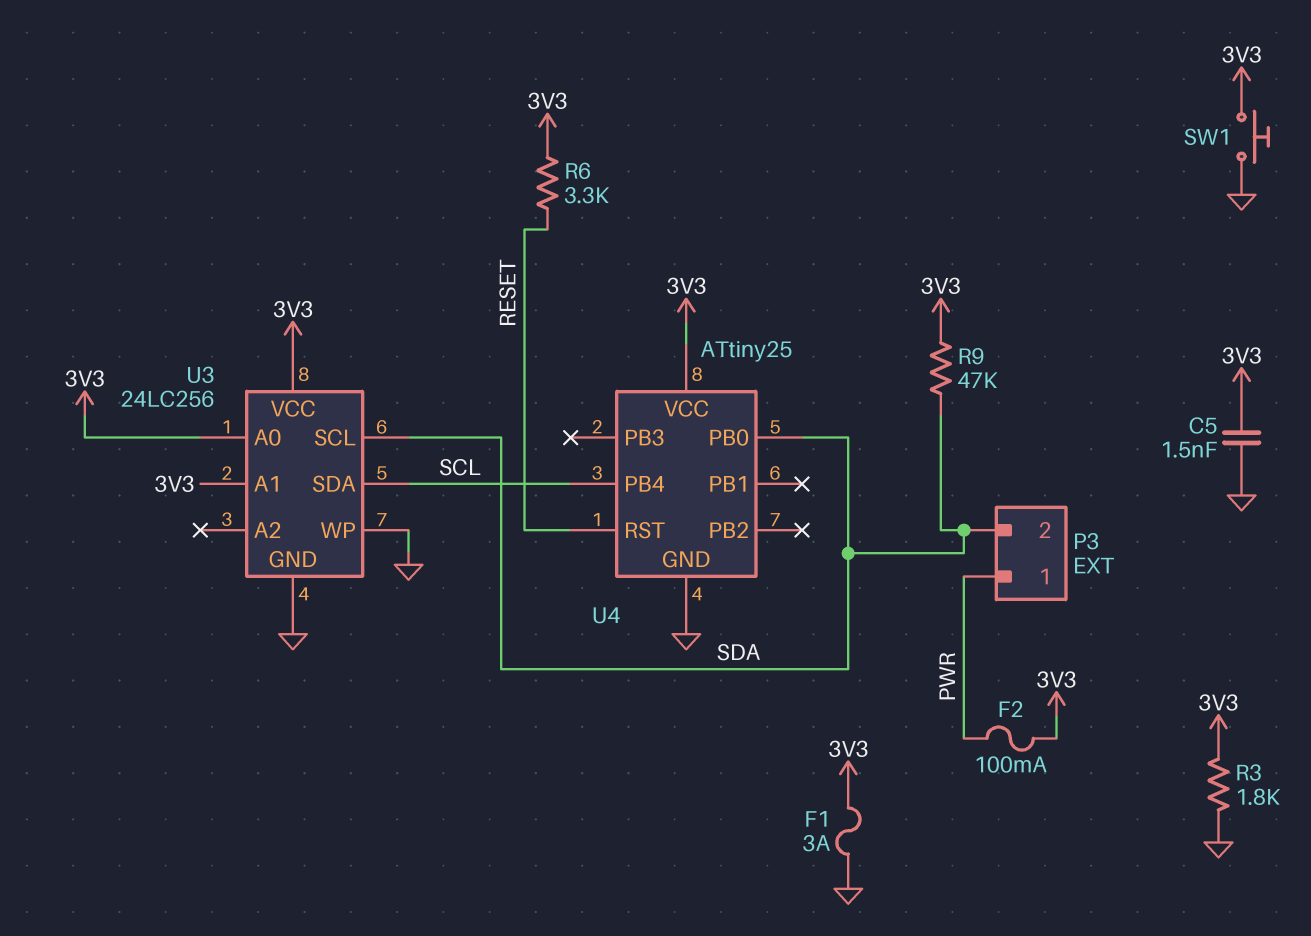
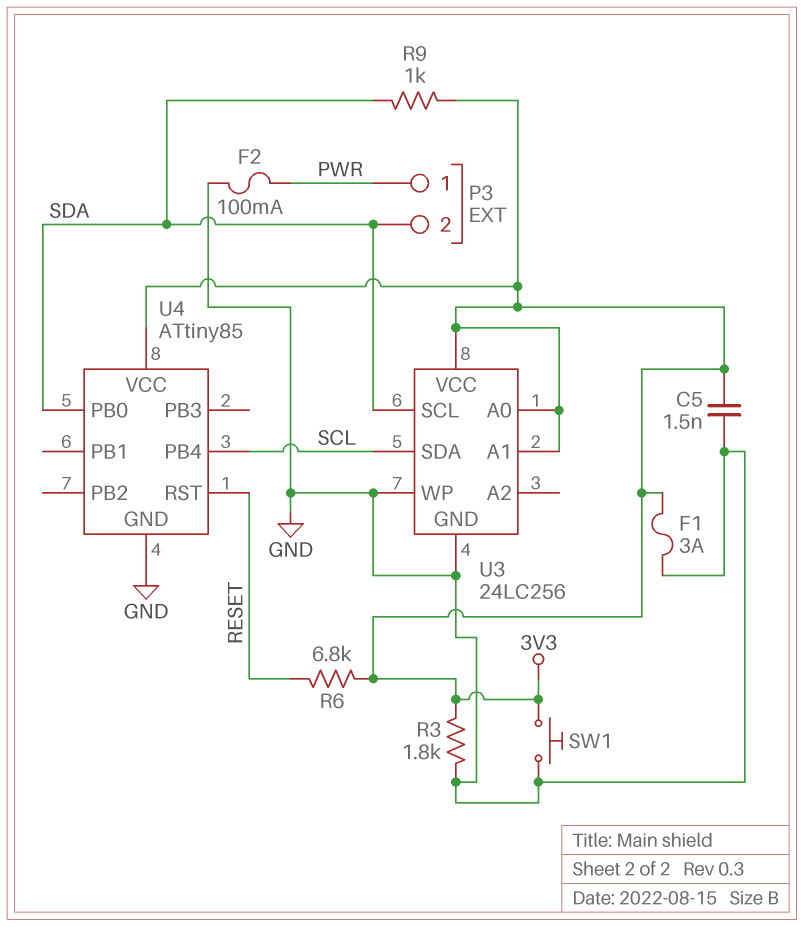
F2: 100mA (3V3, PWR) -> 100mA (GND, PWR)
R6: 3.3k (3V3, RESET) -> 6.8k (3V3, RESET)
R9: 47k (3V3, SDA) -> 1k (3V3, SDA)
U4: ATtiny25 -> ATtiny85

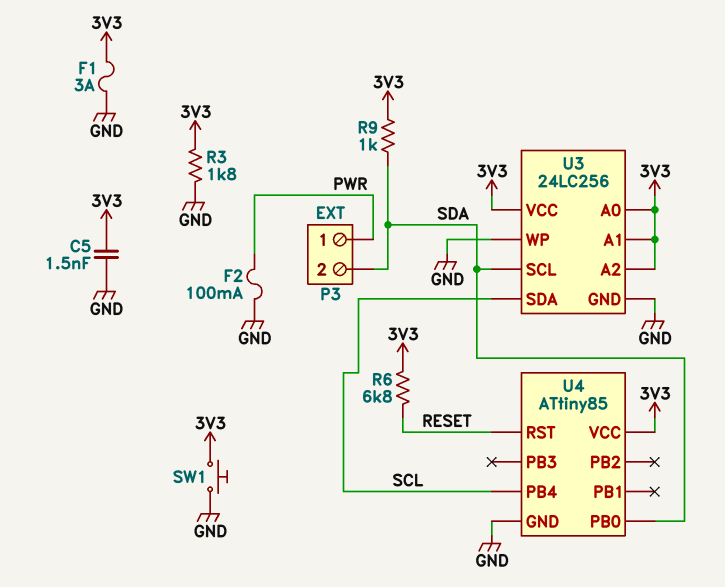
U3 pin A2: none -> 3V3

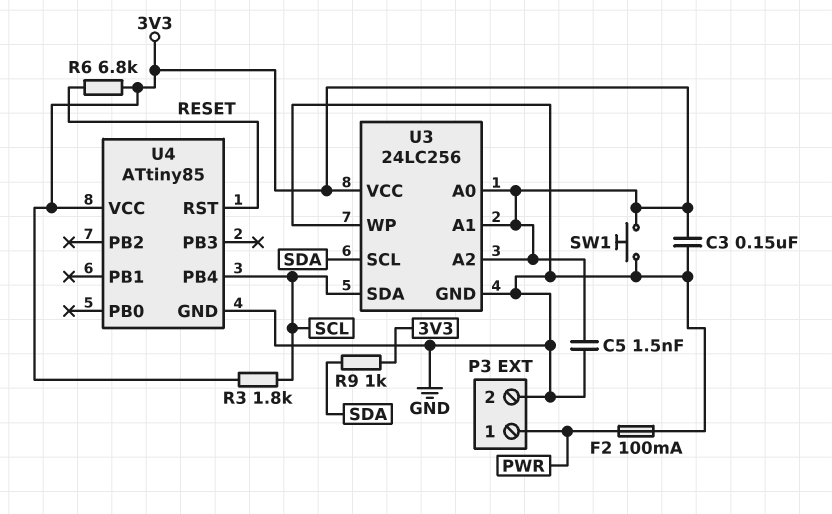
C3: none -> 150nF (3V3, GND)
F1: 3A (3V3, GND) -> none
P3 pin 2: SDA -> GND
R3: 1.8k (3V3, GND) -> 1.8k (3V3, SCL)
U4 pin PB0: SDA -> none

